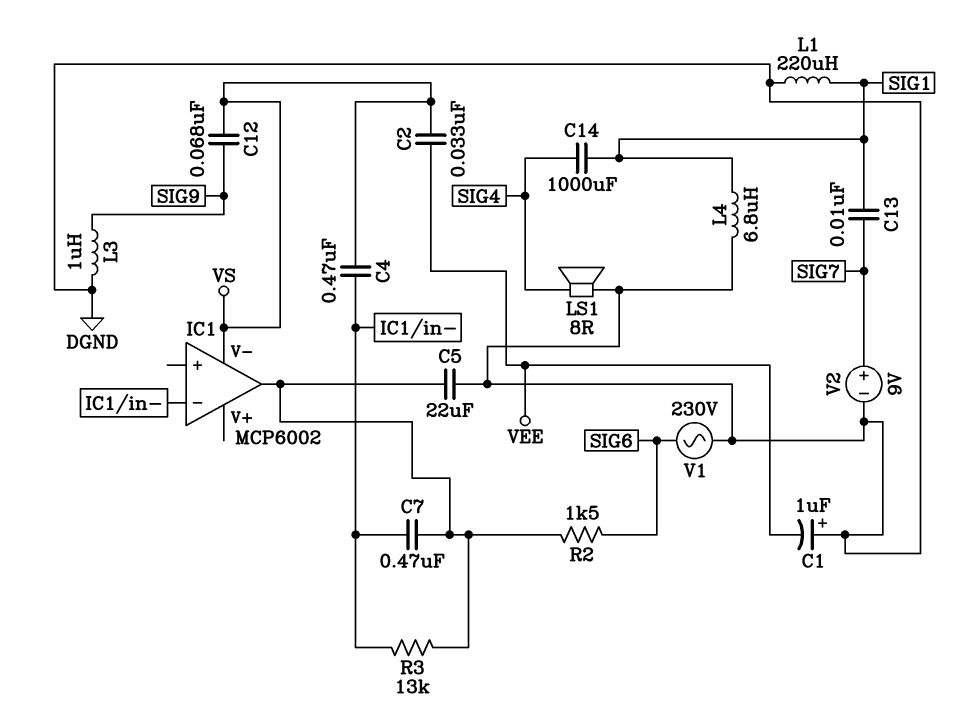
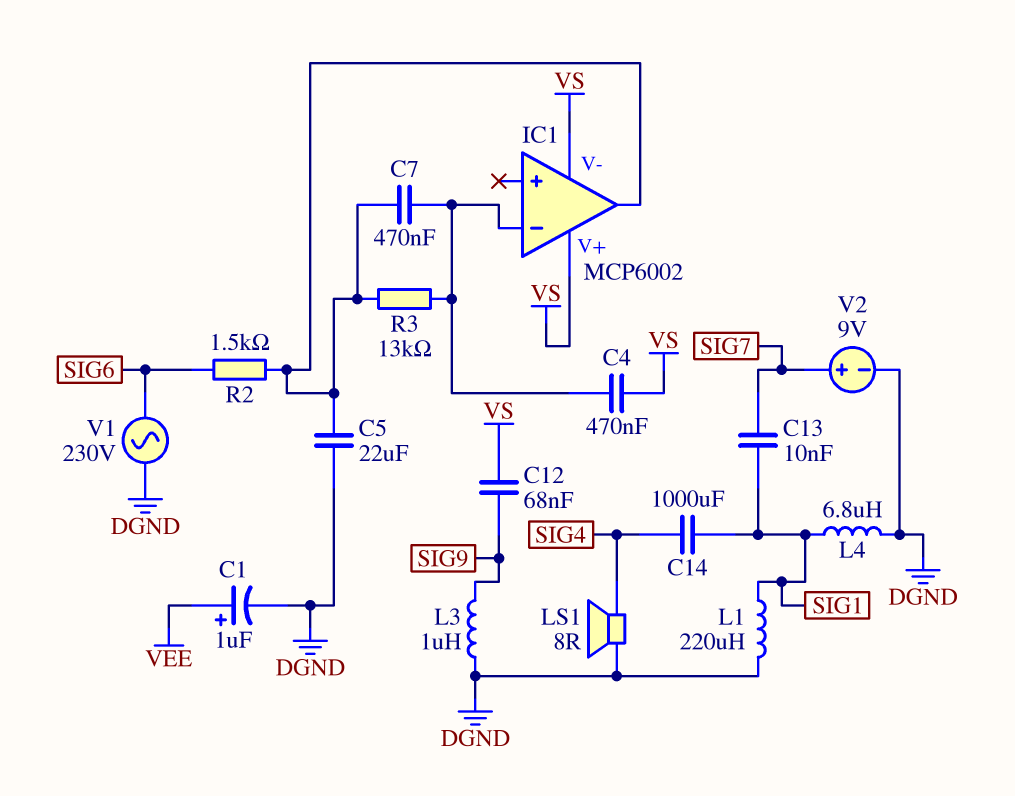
C1: 1uF (plus DGND, minus VEE) -> 1uF (plus VEE, minus DGND)
C2: 33nF (VEE, VS) -> none
IC1 pin V+: none -> VS

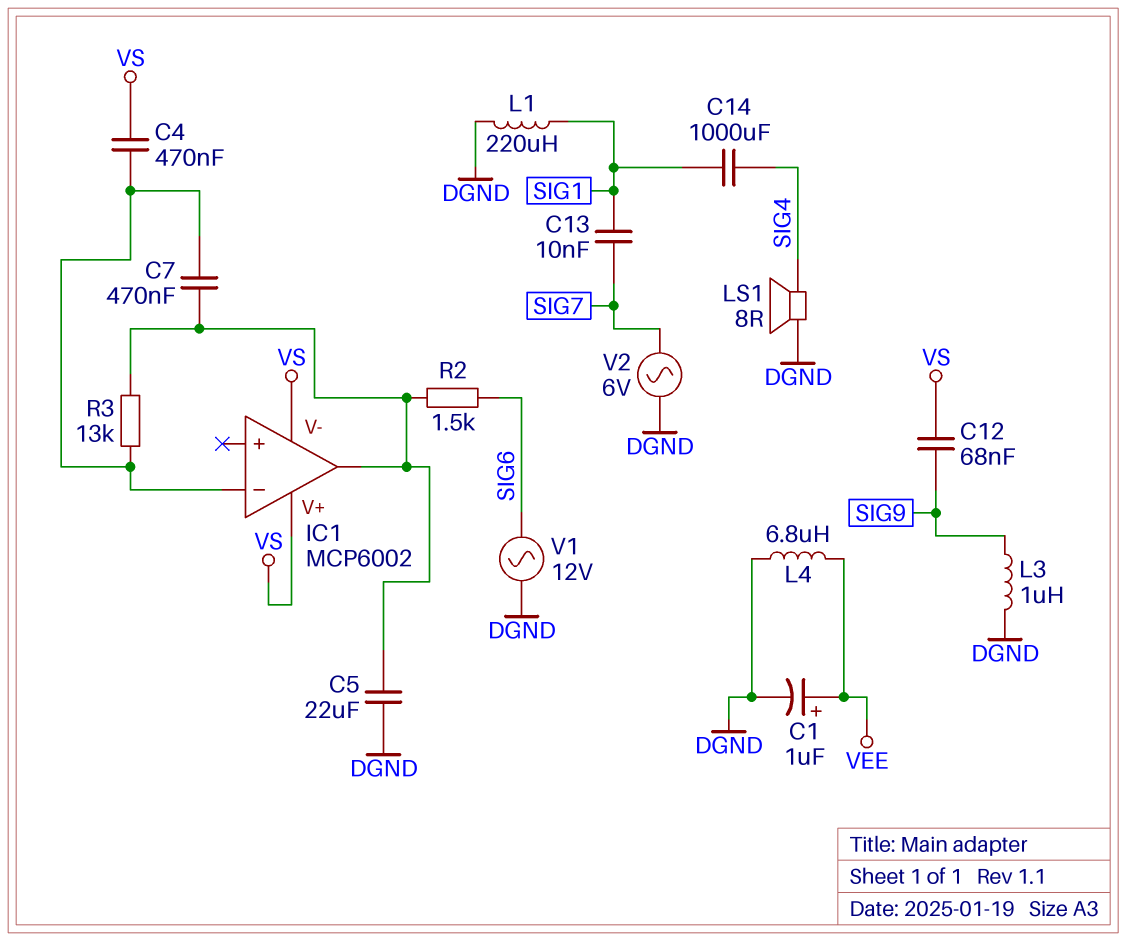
L4: 6.8uH (DGND, SIG1) -> 6.8uH (DGND, VEE)
V1: AC 230V (DGND, SIG6) -> AC 12V (DGND, SIG6)
V2: 9V (plus SIG7, minus DGND) -> AC 6V (DGND, SIG7)

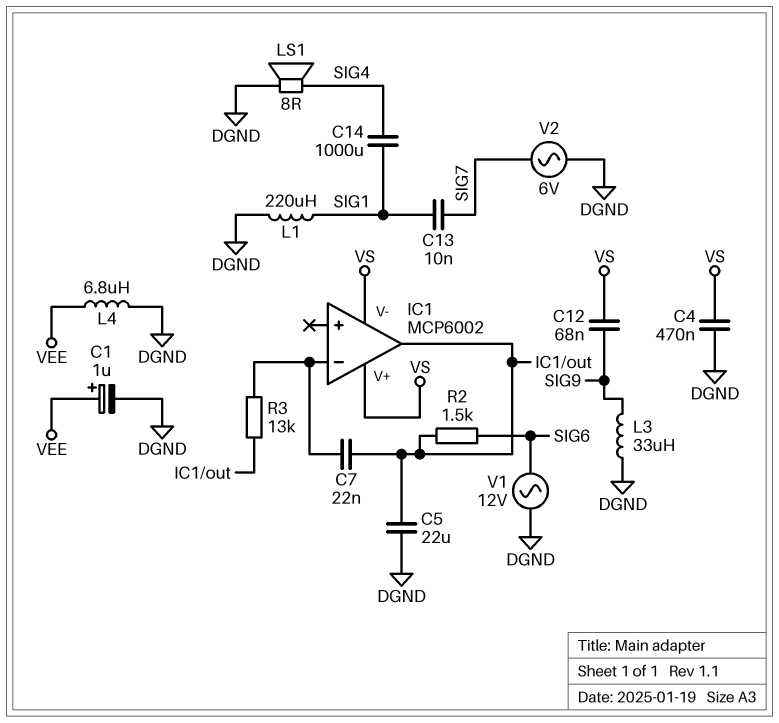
C4: 470nF (IC1/in-, VS) -> 470nF (DGND, VS)
C7: 470nF (IC1/in-, IC1/out) -> 22nF (IC1/in-, IC1/out)
L3: 1uH (DGND, SIG9) -> 33uH (DGND, SIG9)

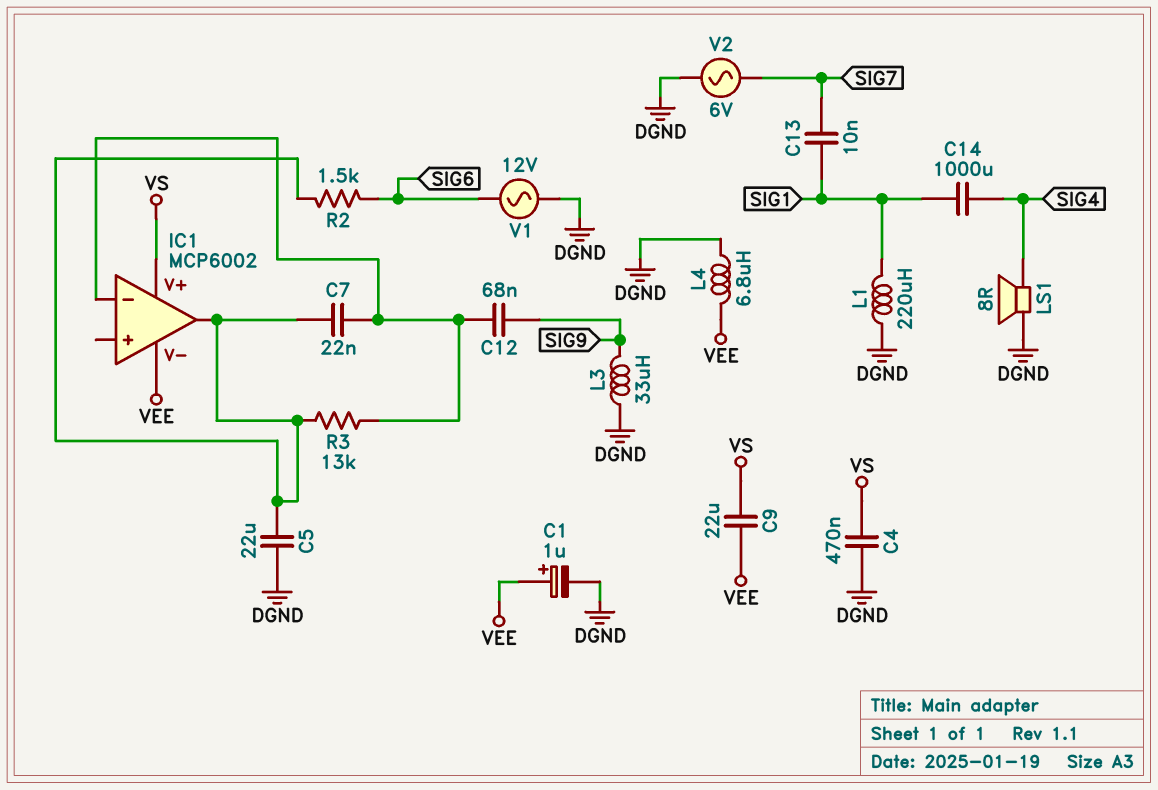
C9: none -> 22uF (VEE, VS)
C12: 68nF (SIG9, VS) -> 68nF (IC1/in-, SIG9)
IC1 pin V-: VS -> VEE

